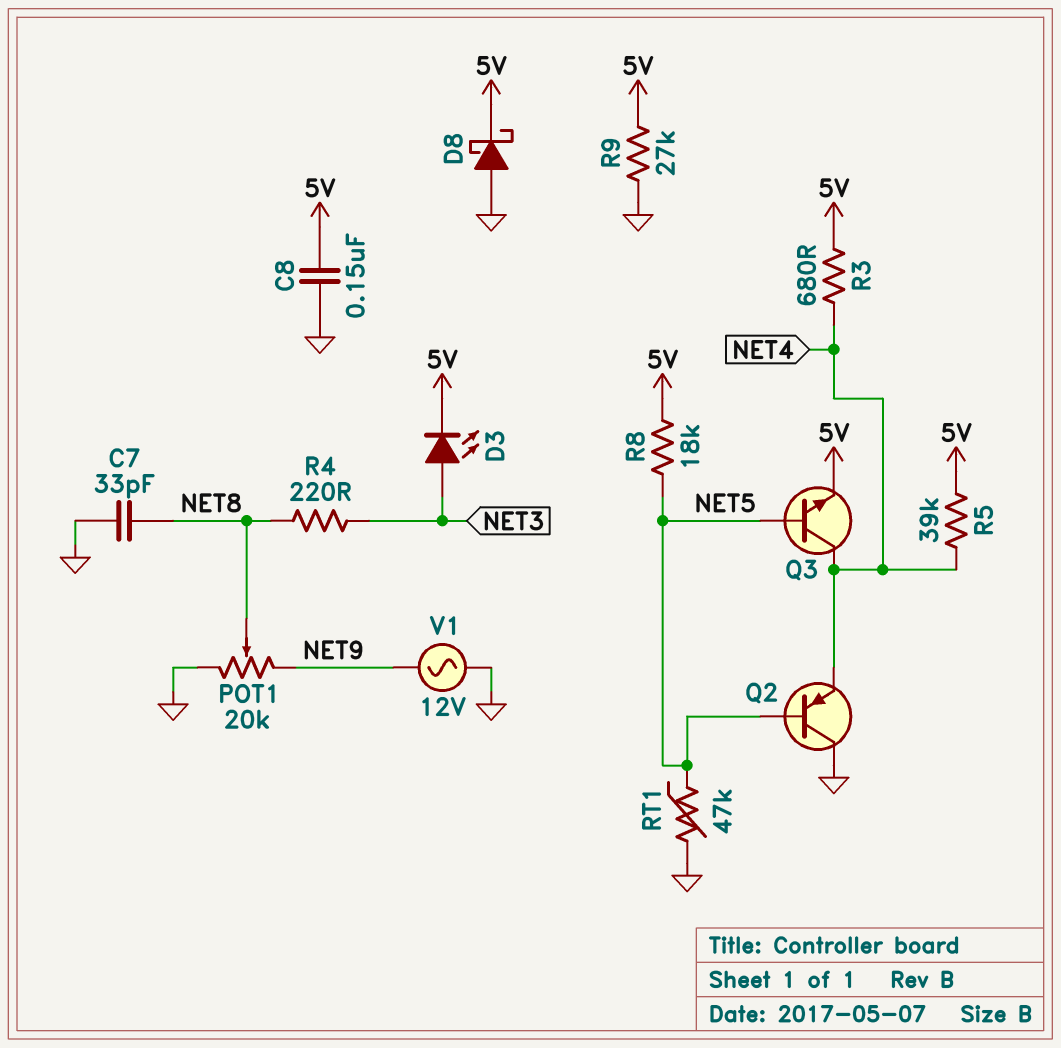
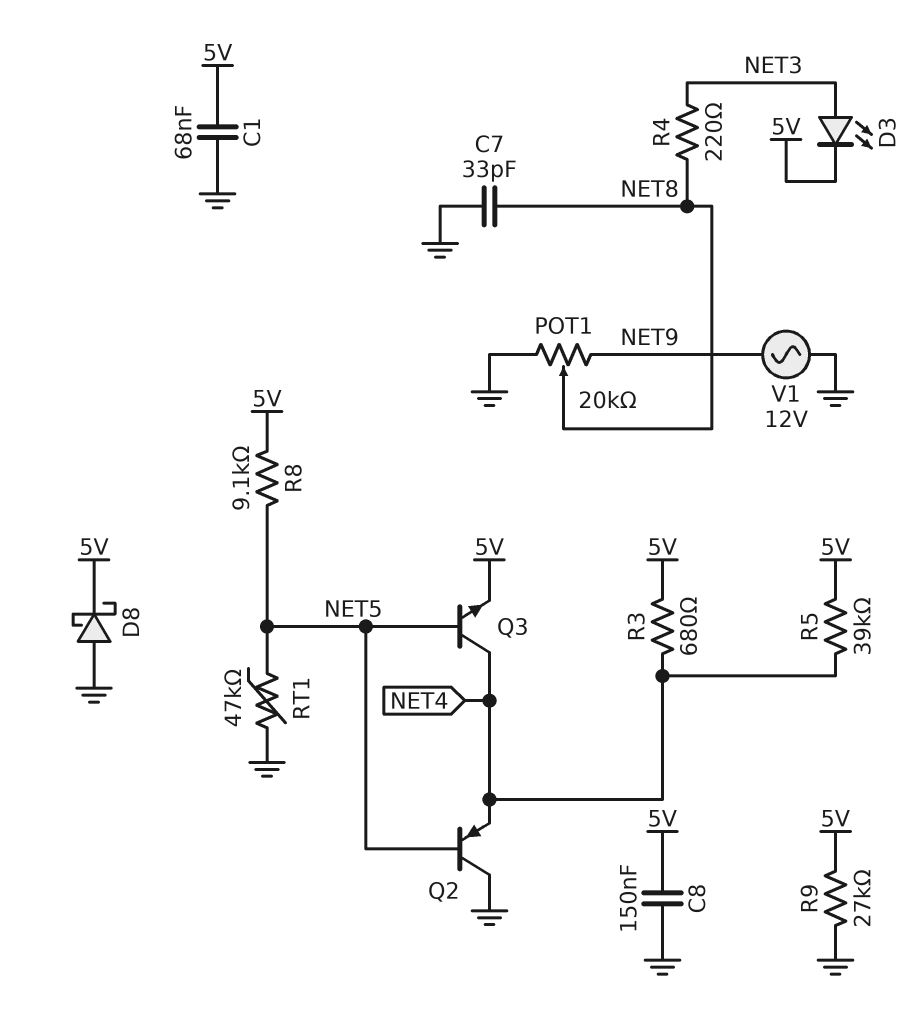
C1: none -> 68nF (5V, GND)
R8: 18k (5V, NET5) -> 9.1k (5V, NET5)

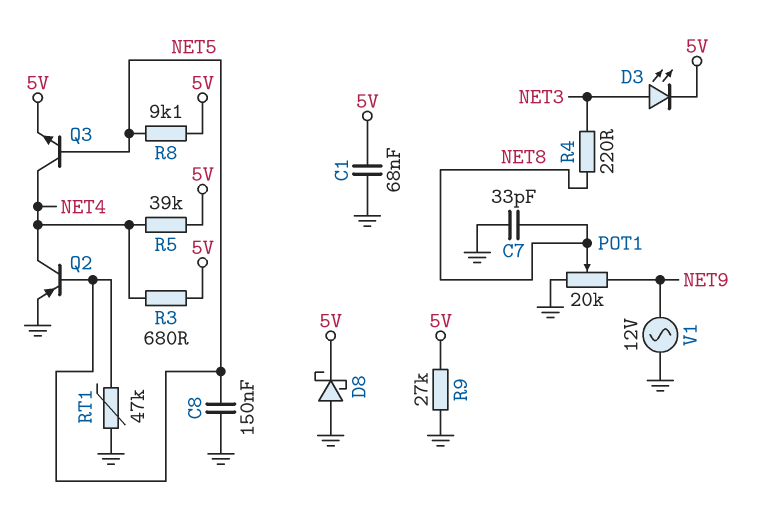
C8: 150nF (5V, GND) -> 150nF (GND, NET5)
Q2: PNP (B NET5, C GND, E NET4) -> PNP (B NET5, C NET4, E GND)

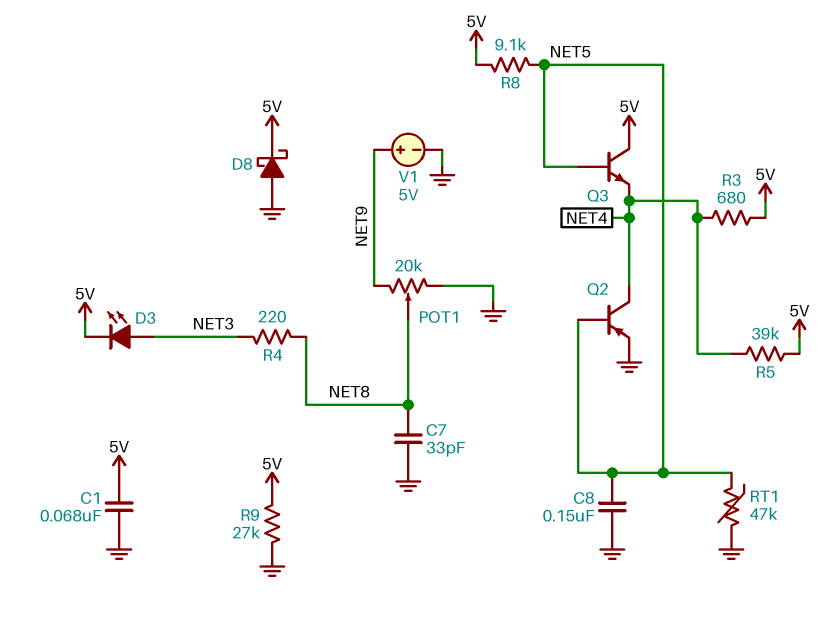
Q3: NPN (B NET5, C NET4, E 5V) -> NPN (B NET5, C 5V, E NET4)
V1: AC 12V (GND, NET9) -> 5V (plus NET9, minus GND)

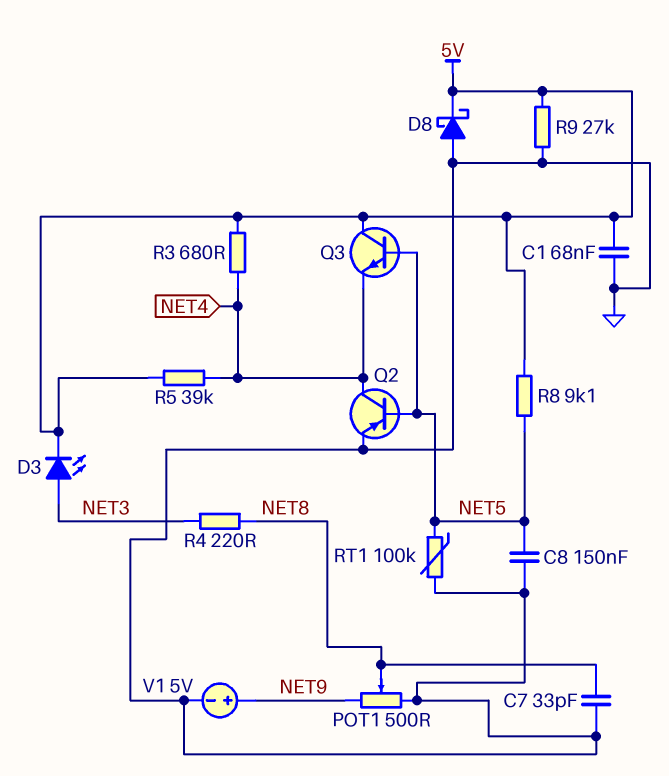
POT1: 20k (GND, NET9, wiper NET8) -> 500 (GND, NET9, wiper NET8)
RT1: 47k (GND, NET5) -> 100k (GND, NET5)

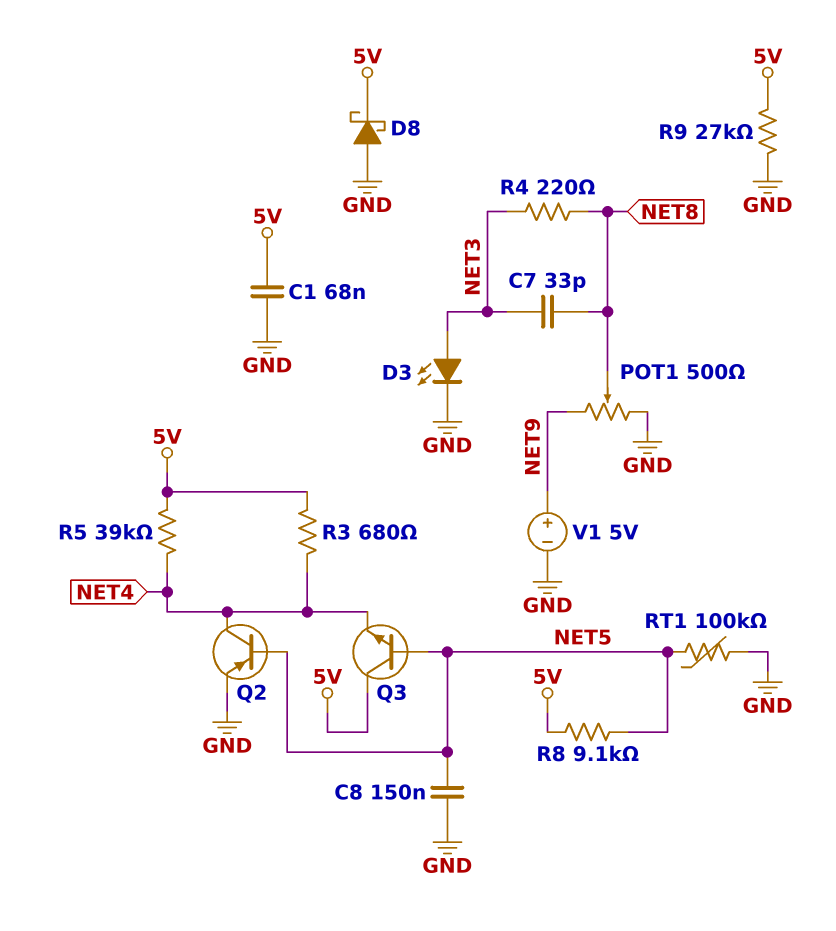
C7: 33pF (GND, NET8) -> 33pF (NET3, NET8)
D3: LED (A NET3, K 5V) -> LED (A NET3, K GND)

